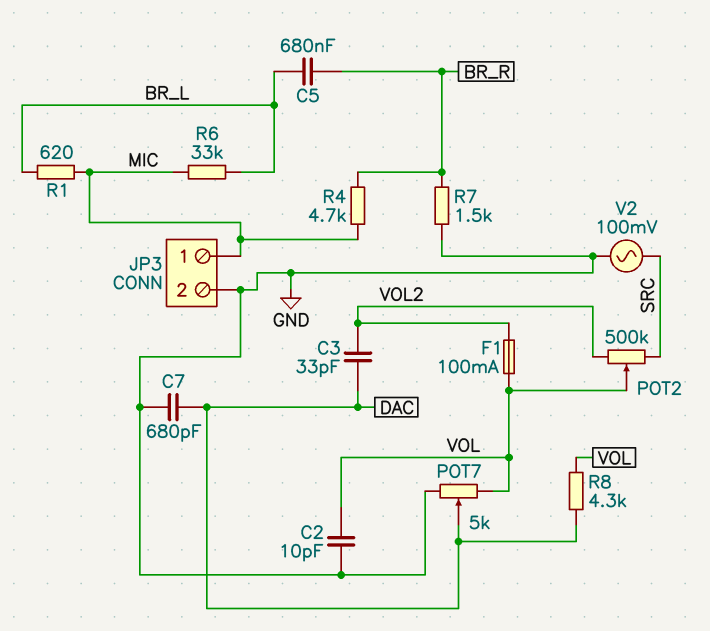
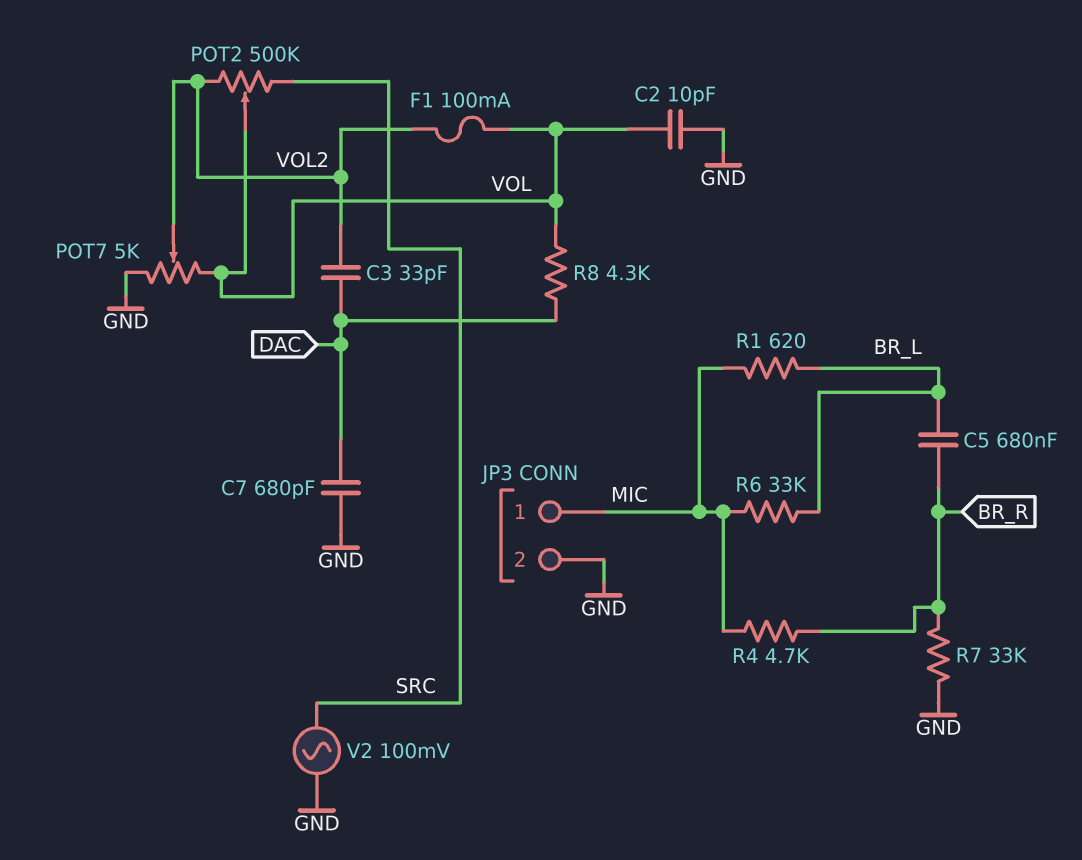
POT7: 5k (GND, VOL, wiper DAC) -> 5k (GND, VOL, wiper VOL2)
R7: 1.5k (BR_R, GND) -> 33k (BR_R, GND)

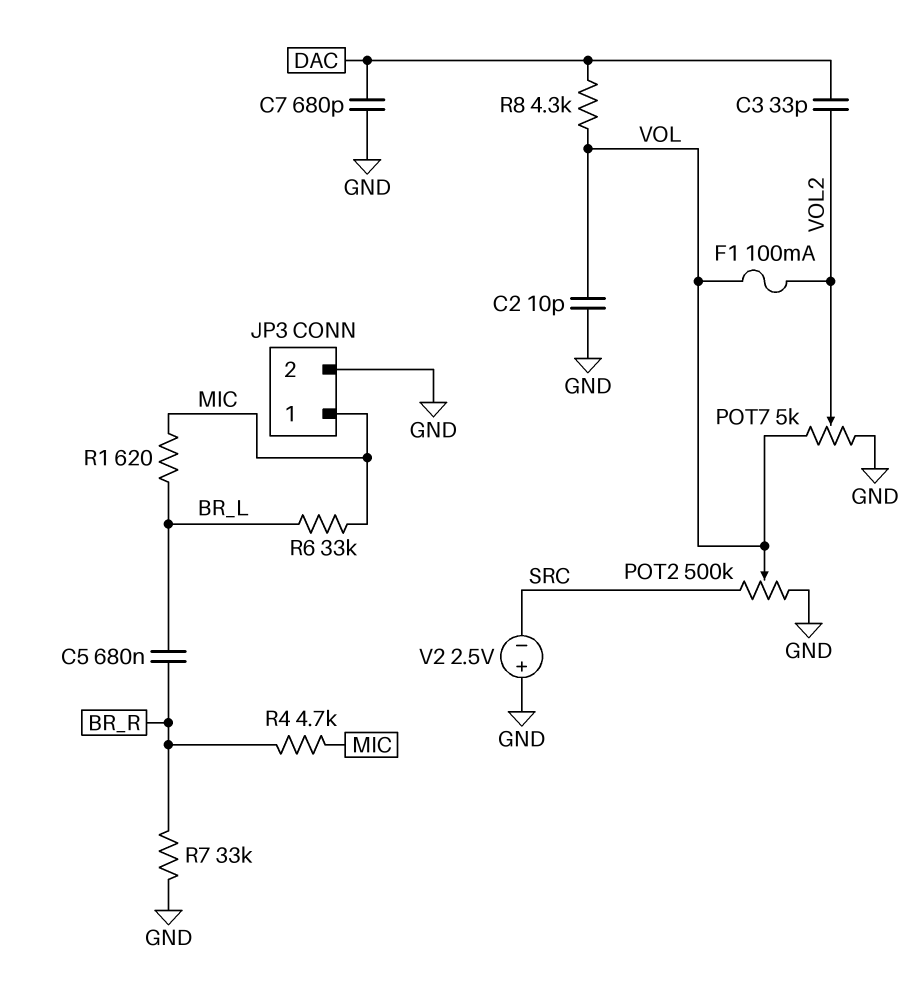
POT2: 500k (SRC, VOL2, wiper VOL) -> 500k (GND, SRC, wiper VOL)
V2: AC 100mV (GND, SRC) -> 2.5V (plus GND, minus SRC)

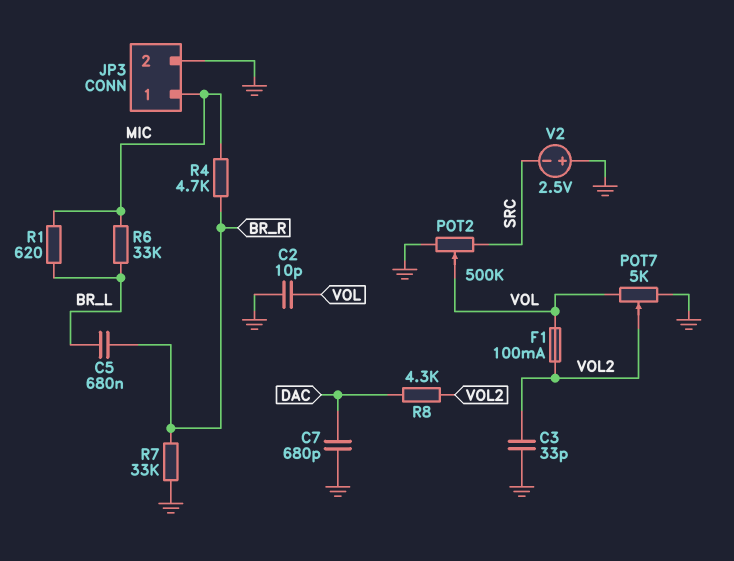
C3: 33pF (DAC, VOL2) -> 33pF (GND, VOL2)
R8: 4.3k (DAC, VOL) -> 4.3k (DAC, VOL2)

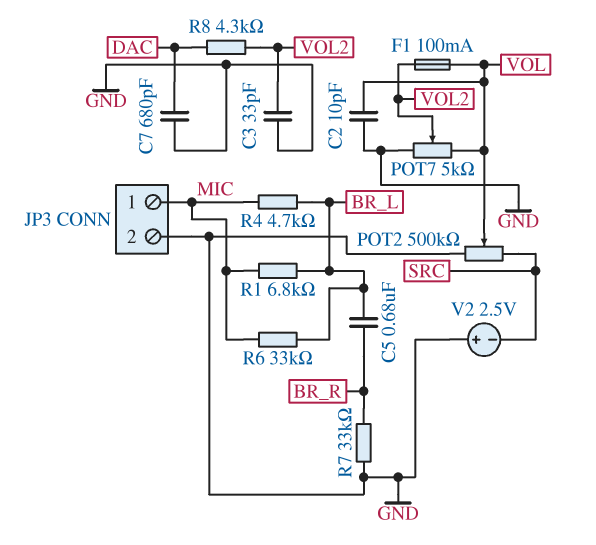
R1: 620 (BR_L, MIC) -> 6.8k (BR_L, MIC)
R4: 4.7k (BR_R, MIC) -> 4.7k (BR_L, MIC)

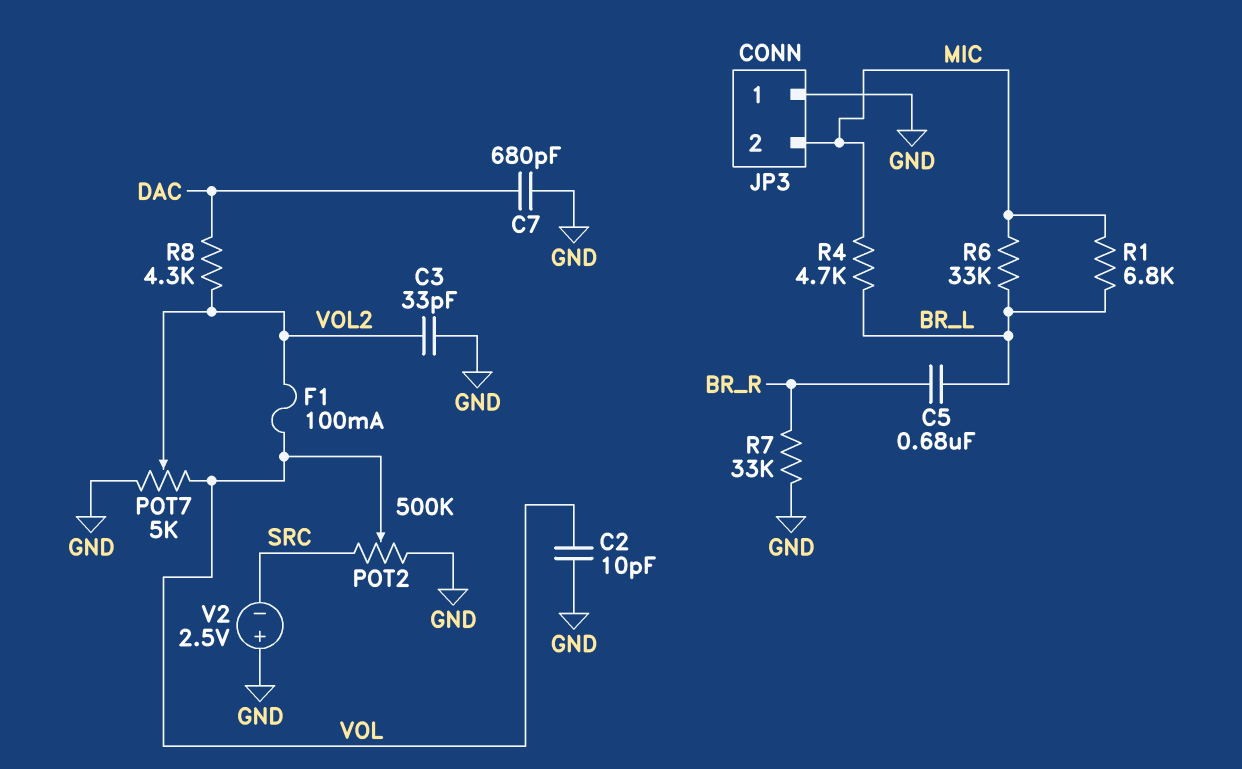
JP3 pin 1: MIC -> GND
JP3 pin 2: GND -> MIC

